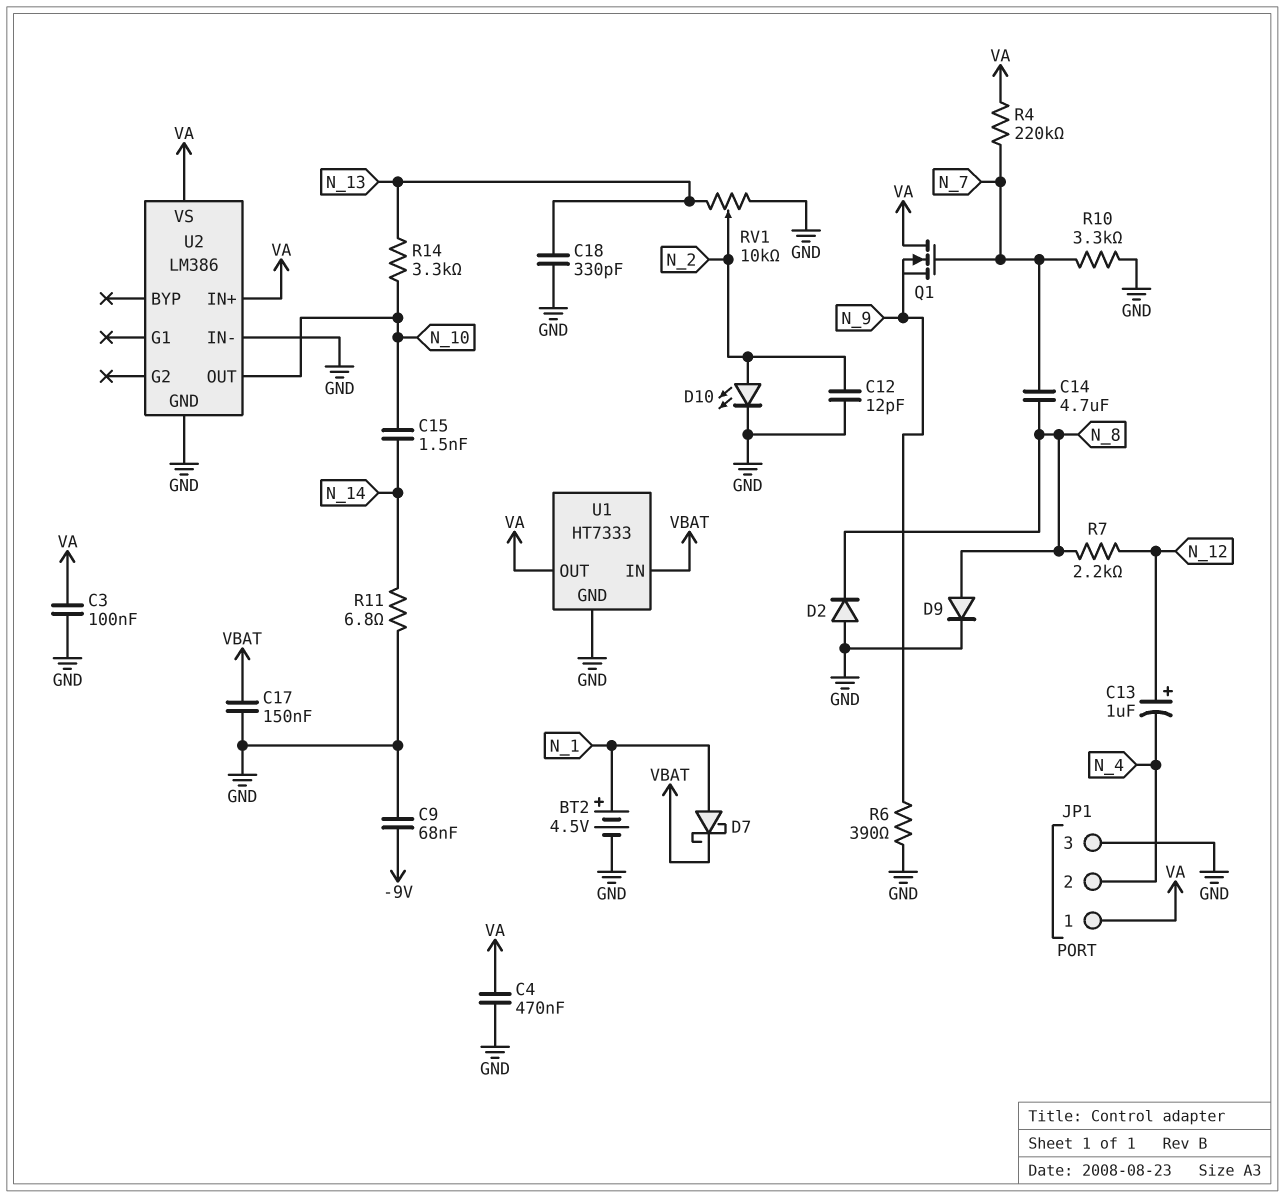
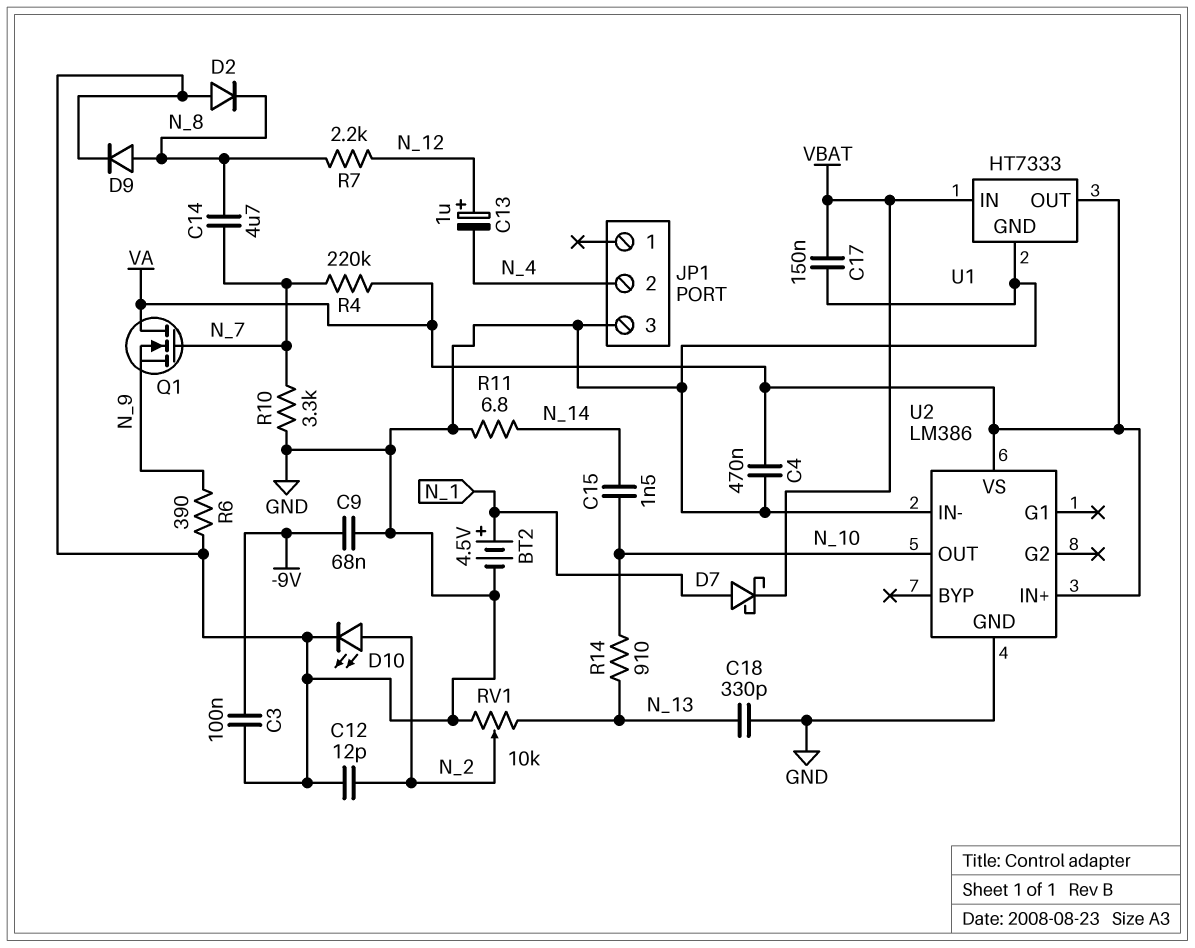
C3: 100nF (GND, VA) -> 100nF (-9V, GND)
JP1 pin 1: VA -> none
R14: 3.3k (N_10, N_13) -> 910 (N_10, N_13)

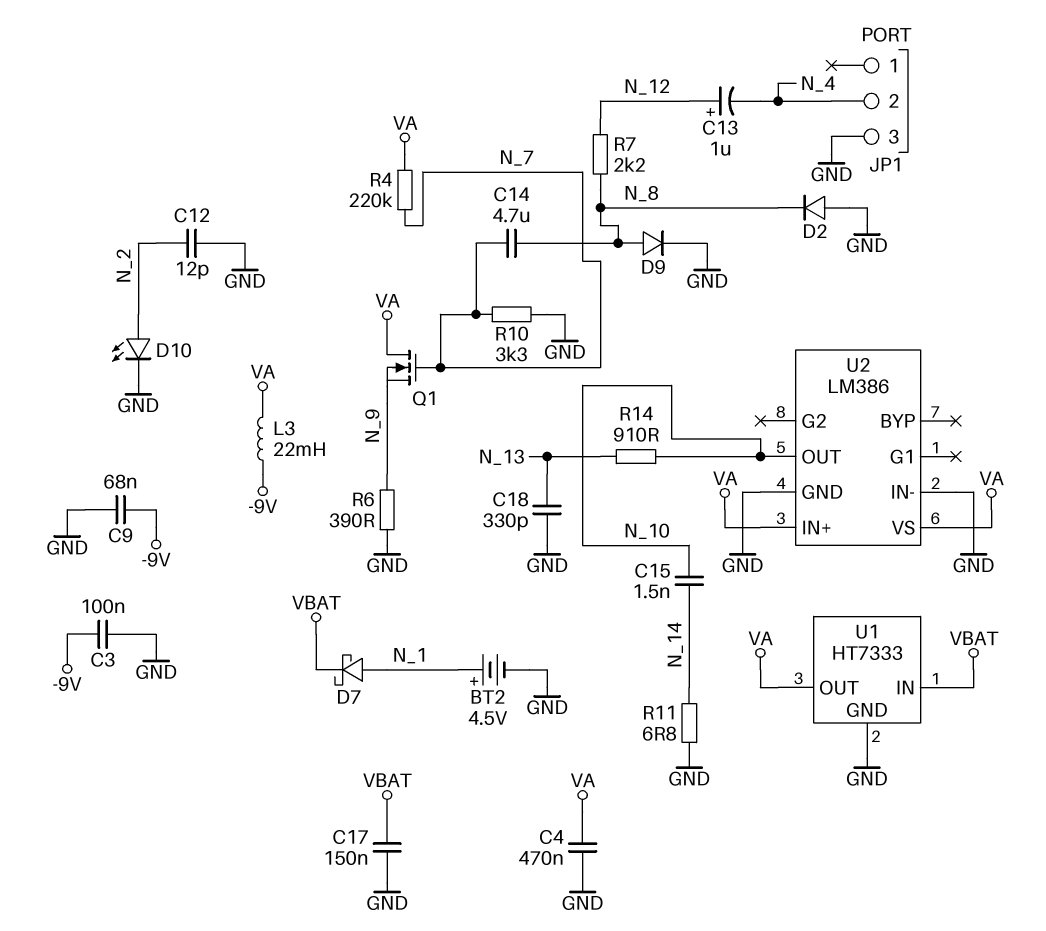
L3: none -> 22mH (-9V, VA)
RV1: 10k (GND, N_13, wiper N_2) -> none

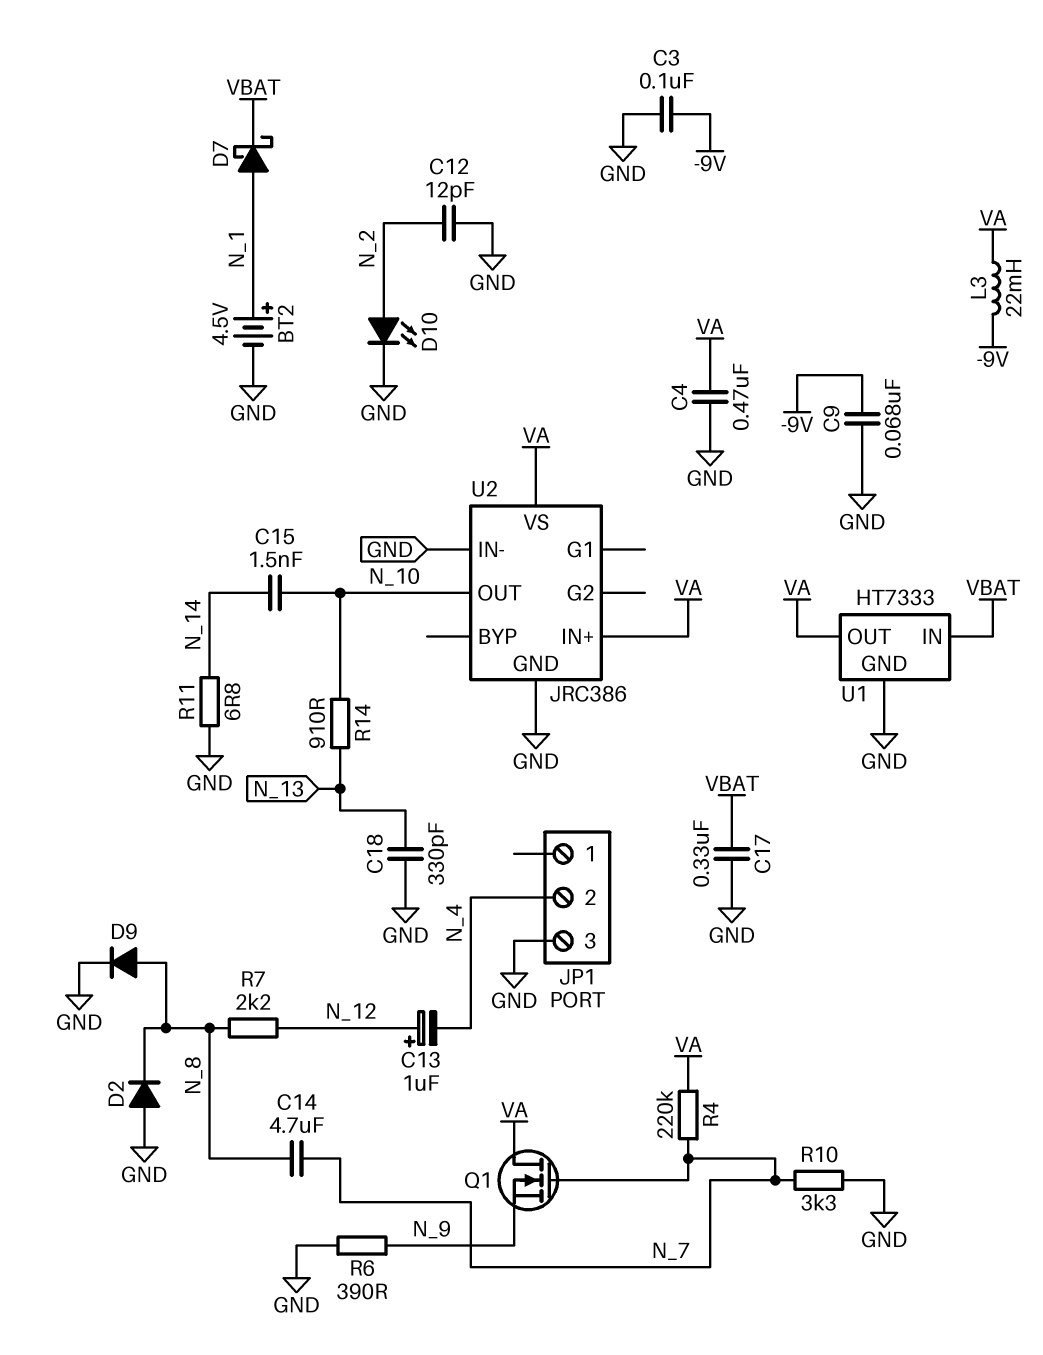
C17: 150nF (GND, VBAT) -> 330nF (GND, VBAT)
U2: LM386 -> JRC386

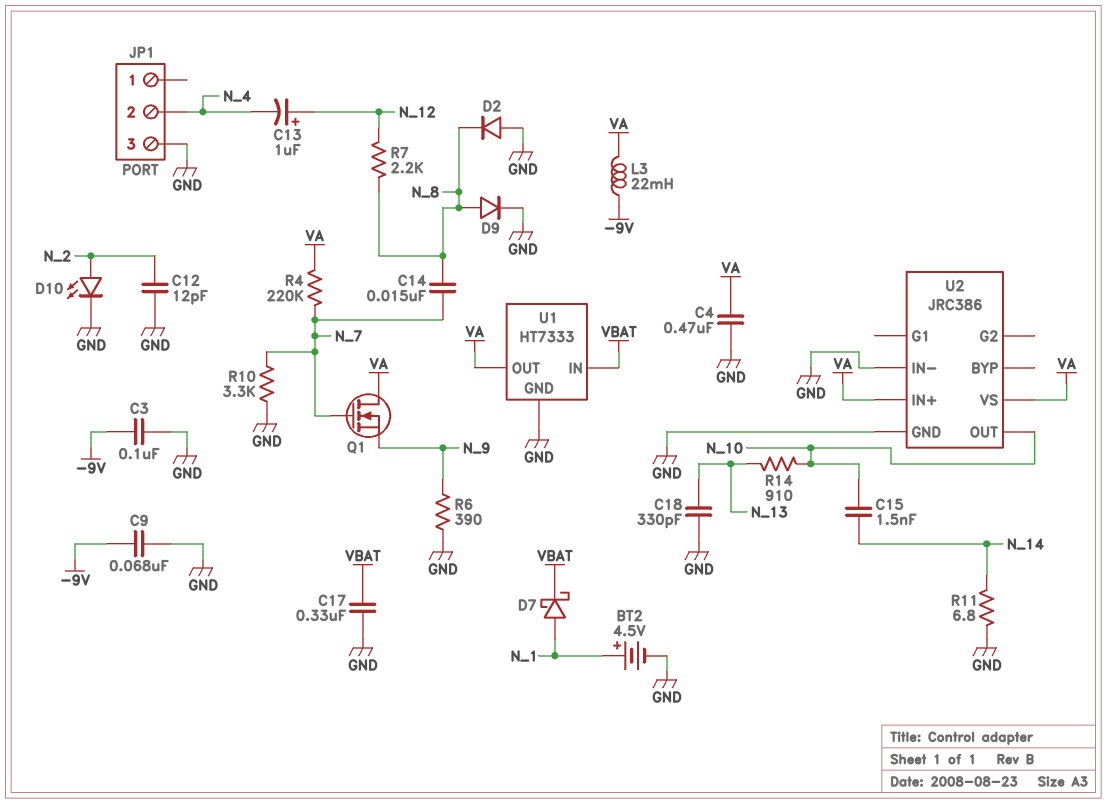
C14: 4.7uF (N_7, N_8) -> 15nF (N_7, N_8)

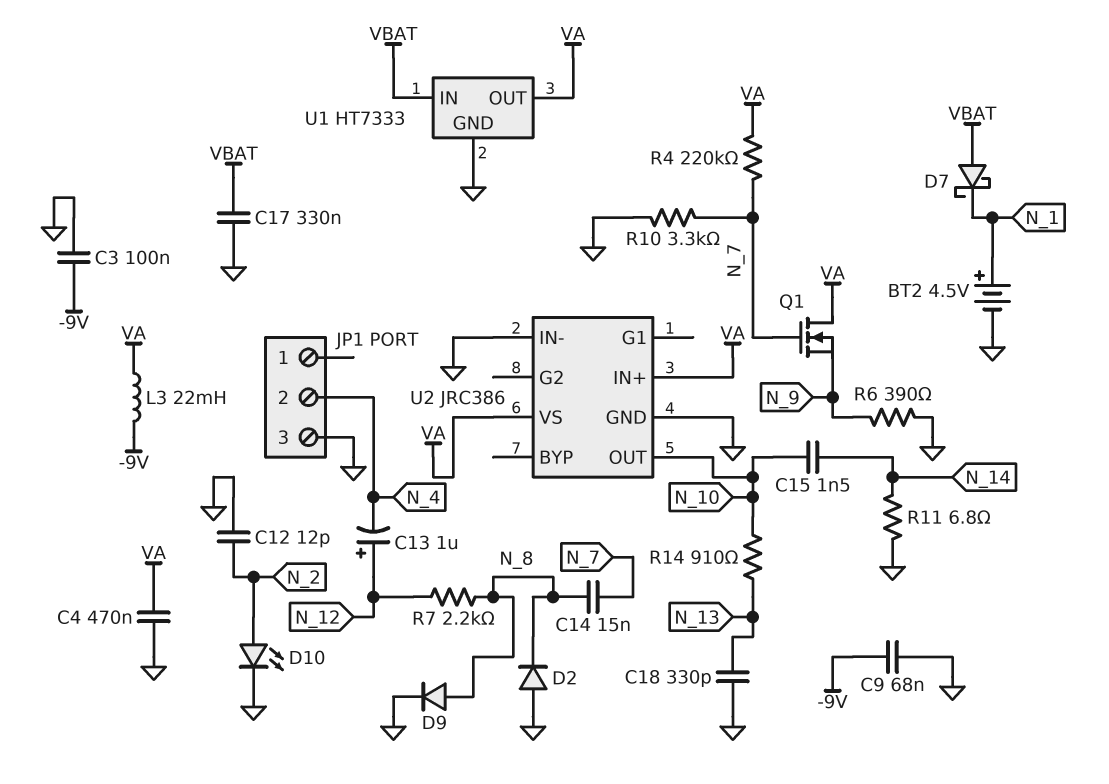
D7: schottky (A N_1, K VBAT) -> schottky (A VBAT, K N_1)

